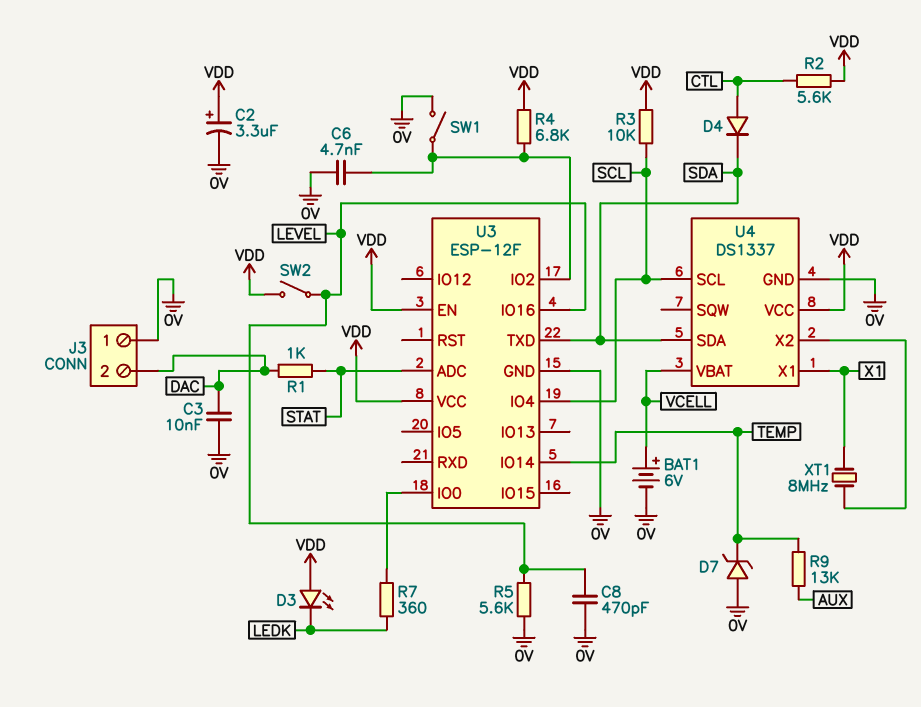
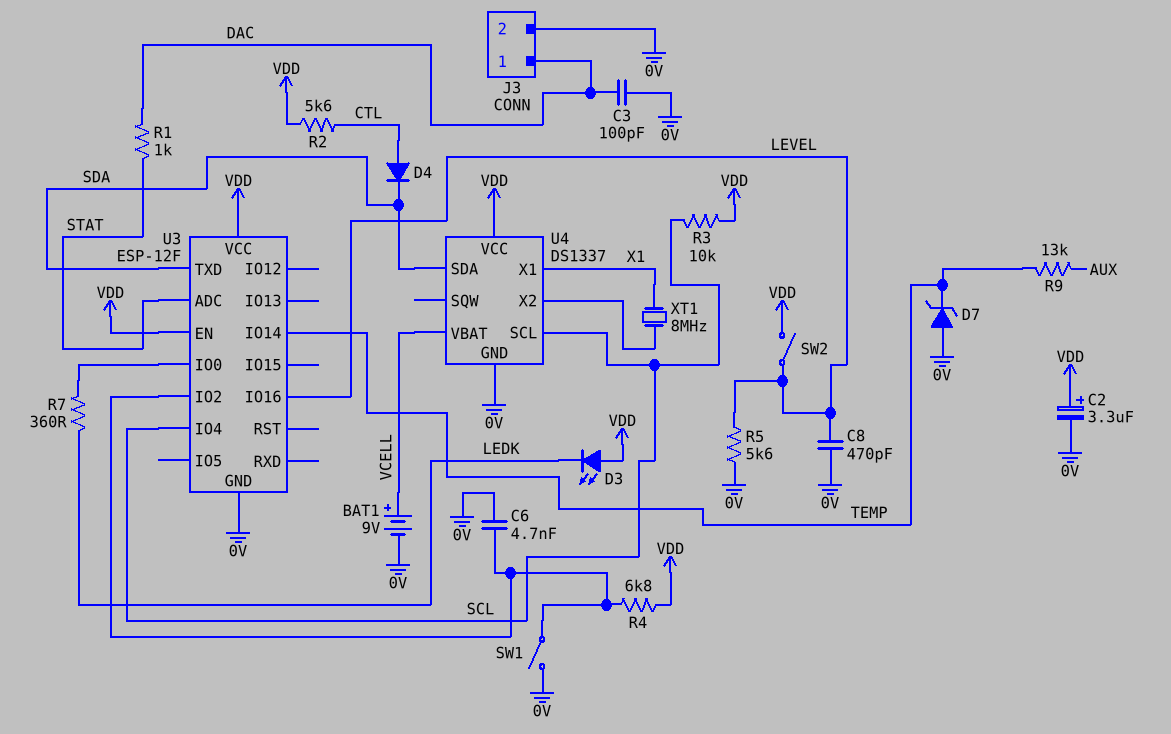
BAT1: 6V (plus VCELL, minus 0V) -> 9V (plus VCELL, minus 0V)
C3: 10nF (0V, DAC) -> 100pF (0V, DAC)
J3 pin 1: 0V -> DAC
J3 pin 2: DAC -> 0V

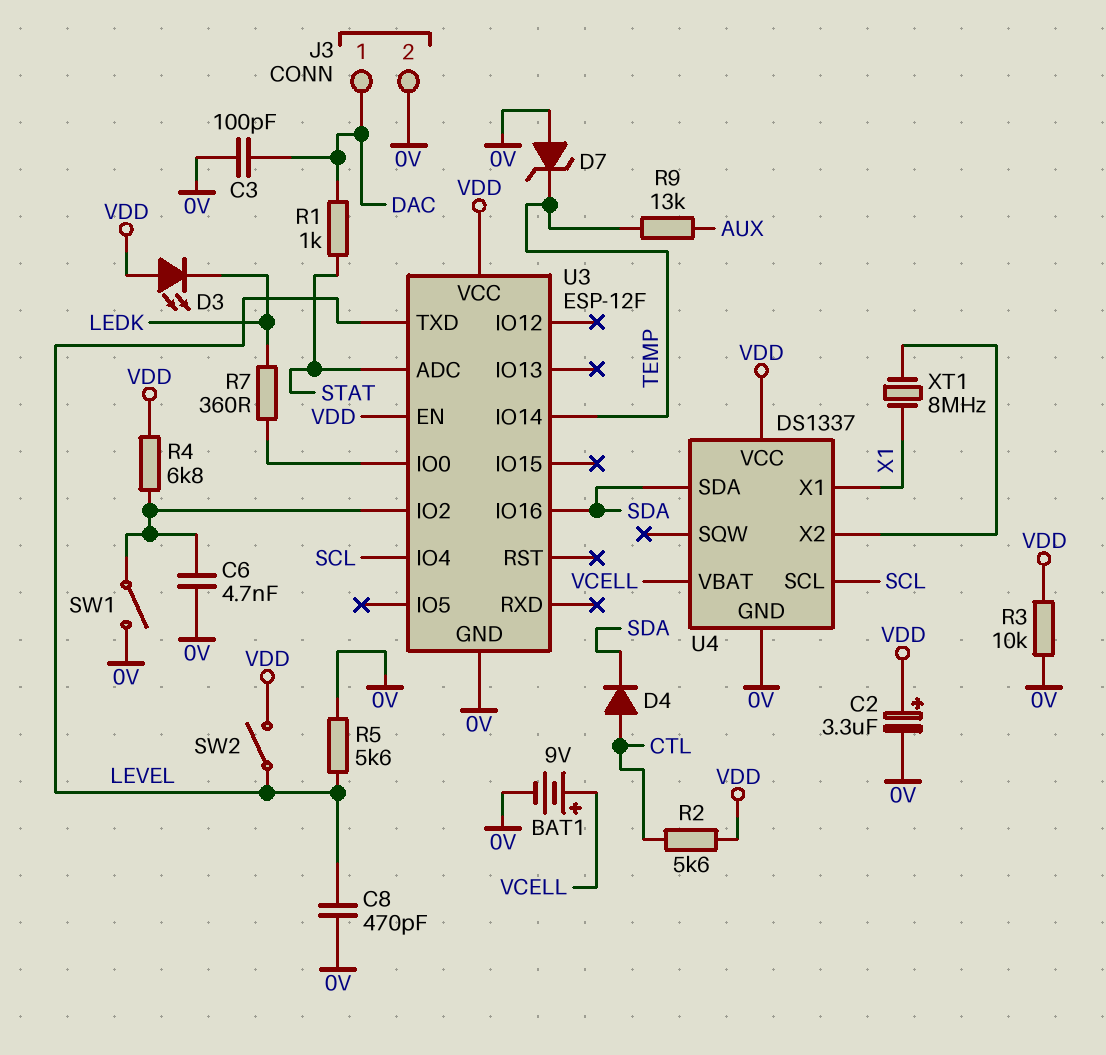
R3: 10k (SCL, VDD) -> 10k (0V, VDD)
U3 pin IO16: LEVEL -> SDA
U3 pin TXD: SDA -> LEVEL

